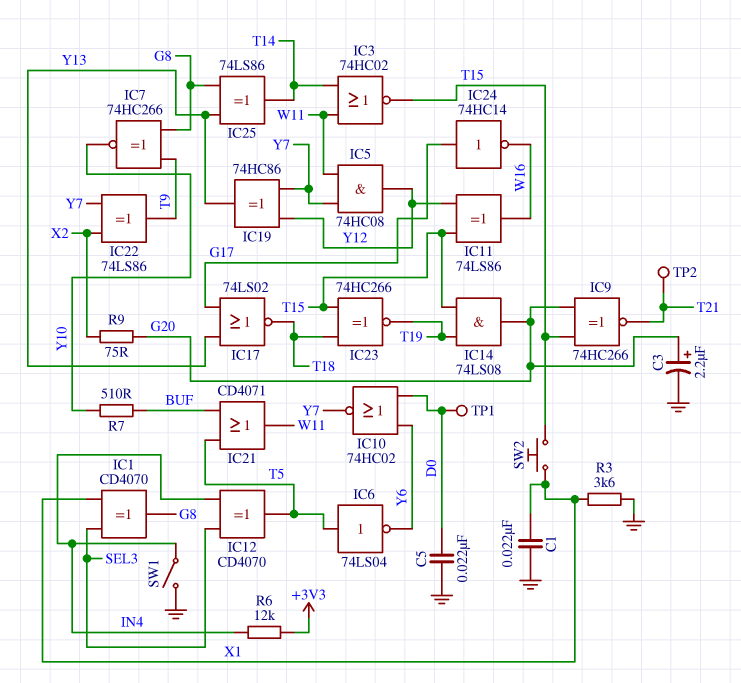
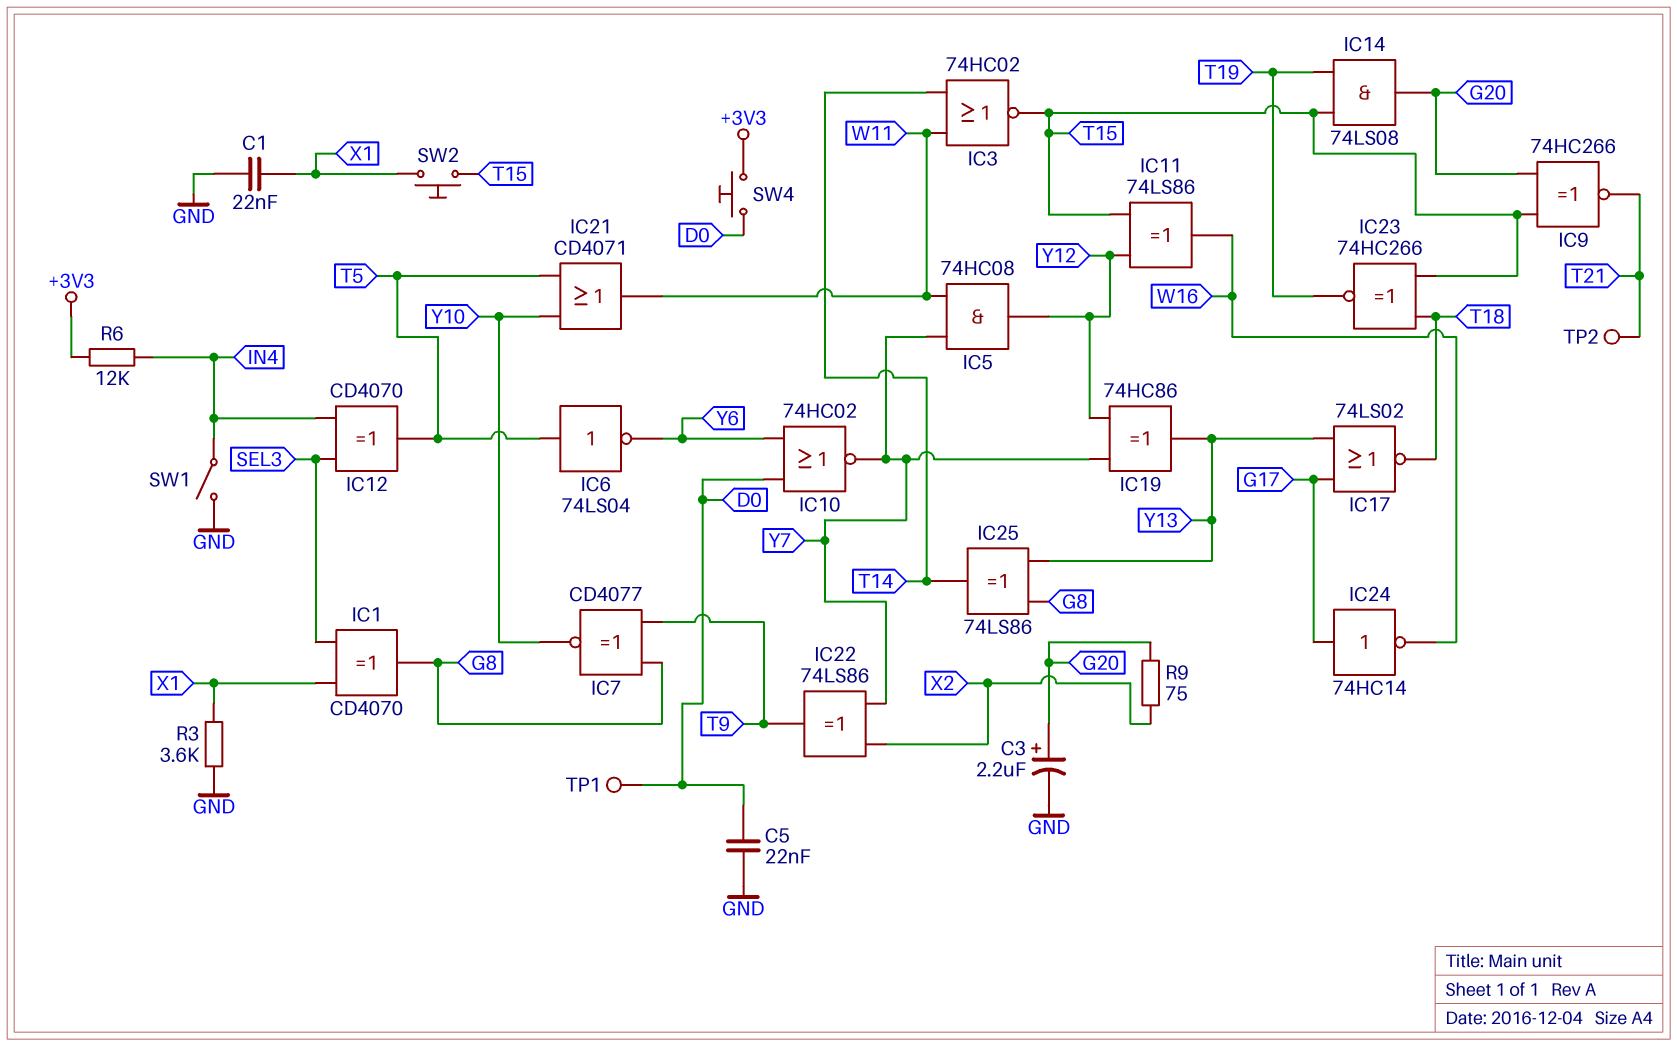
IC7: XNOR 74HC266 (in G8, in T9, out Y10) -> XNOR CD4077 (in G8, in T9, out Y10)
IC21: OR CD4071 (in BUF, in T5, out W11) -> OR CD4071 (in T5, in Y10, out W11)
R7: 510 (BUF, Y10) -> none
SW4: none -> button (+3V3, D0)

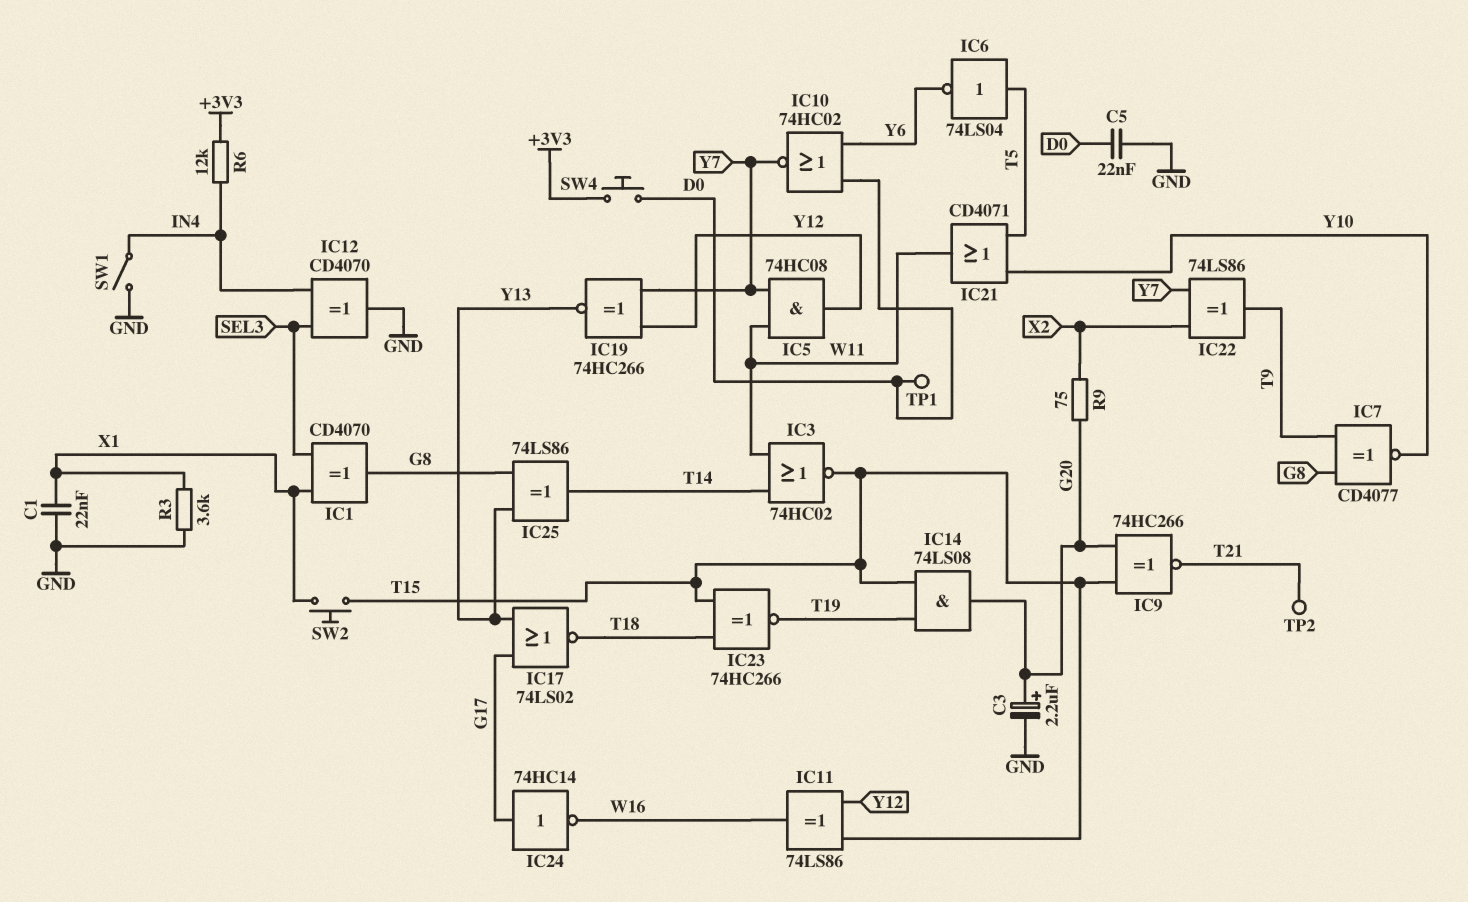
IC12: XOR CD4070 (in IN4, in SEL3, out T5) -> XOR CD4070 (in IN4, in SEL3, out GND)
IC19: XOR 74HC86 (in Y7, in Y12, out Y13) -> XNOR 74HC266 (in Y7, in Y12, out Y13)

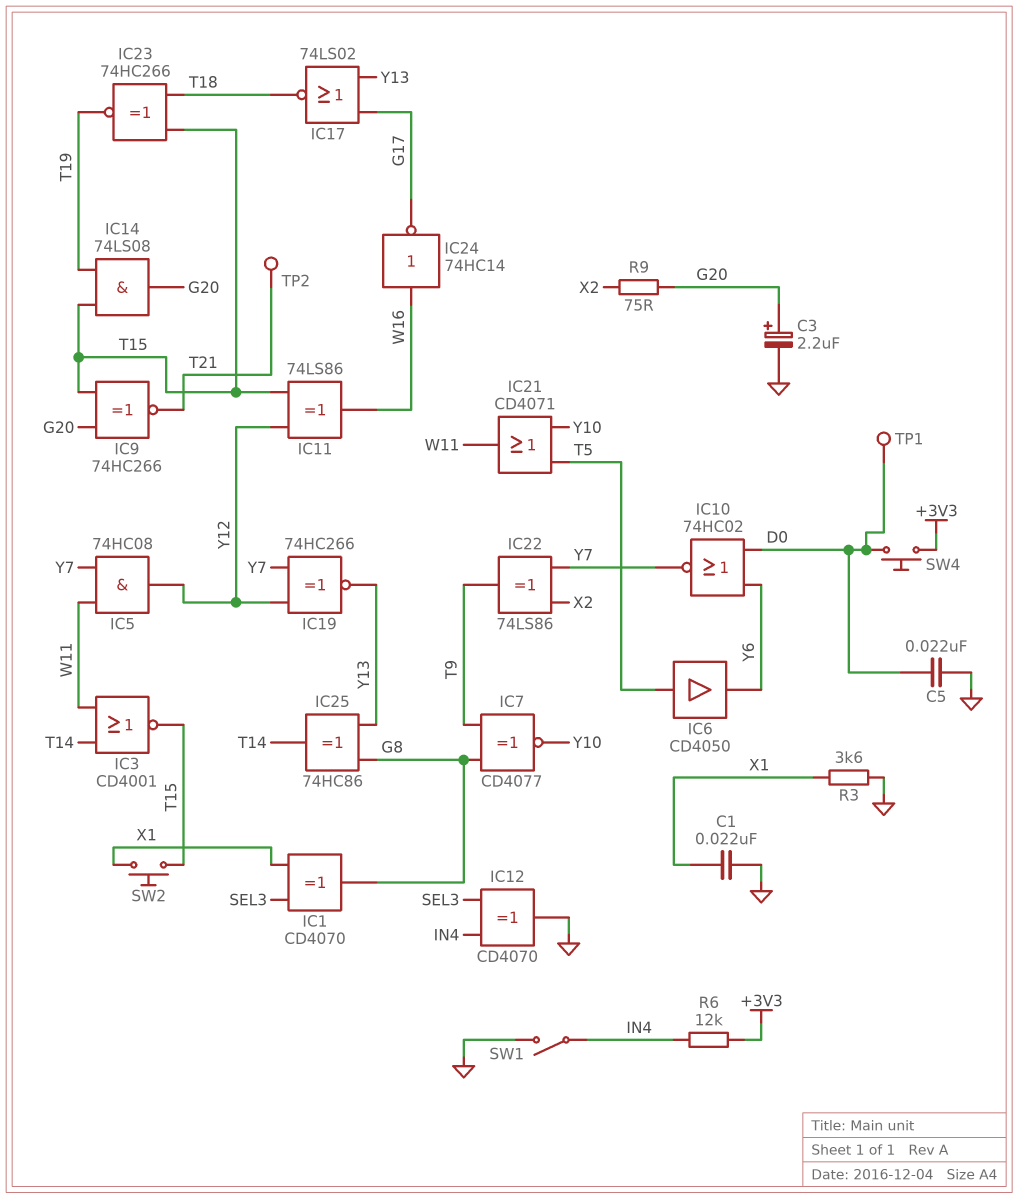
IC3: NOR 74HC02 (in T14, in W11, out T15) -> NOR CD4001 (in T14, in W11, out T15)
IC6: NOT 74LS04 (in T5, out Y6) -> buffer CD4050 (in T5, out Y6)
IC24: NOT 74HC14 (in G17, out W16) -> NOT 74HC14 (in W16, out G17)
IC25: XOR 74LS86 (in G8, in Y13, out T14) -> XOR 74HC86 (in G8, in Y13, out T14)

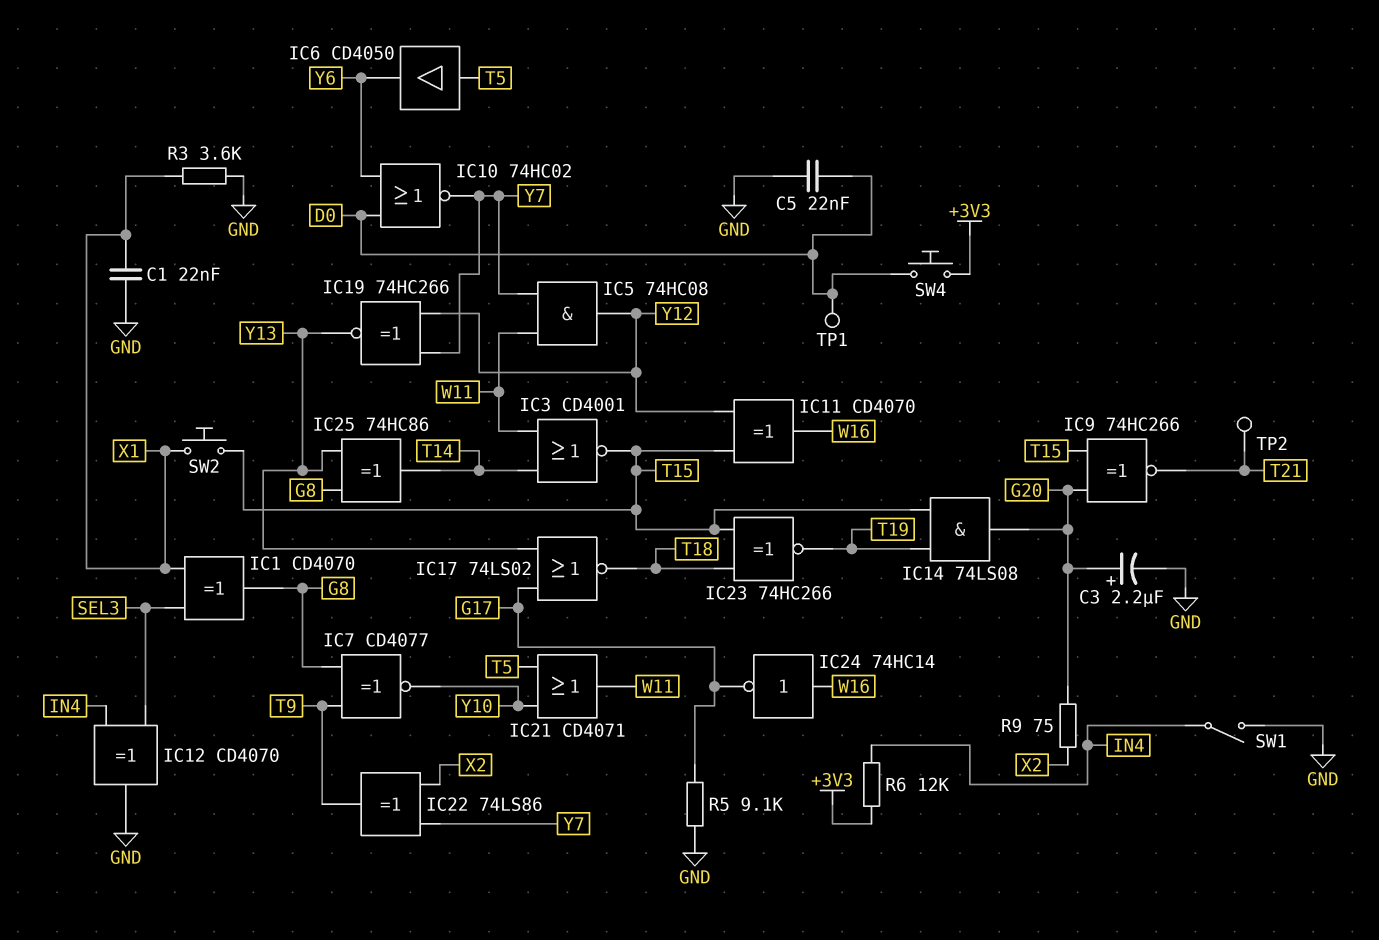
IC11: XOR 74LS86 (in T15, in Y12, out W16) -> XOR CD4070 (in T15, in Y12, out W16)
R5: none -> 9.1k (G17, GND)

